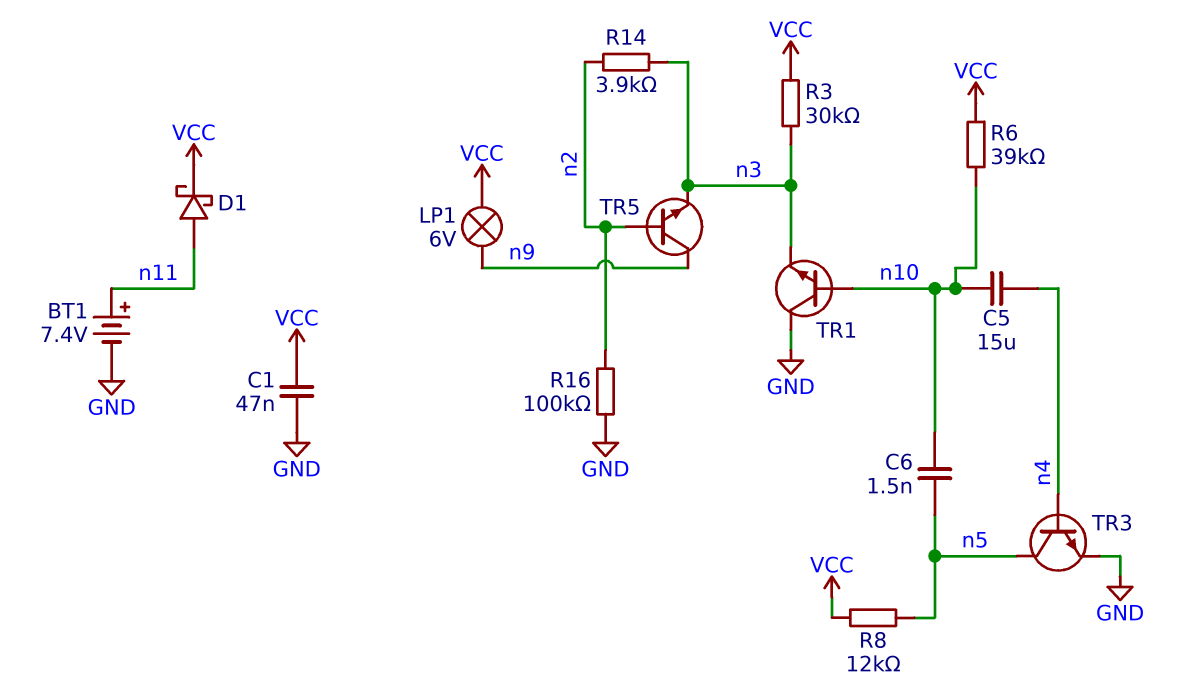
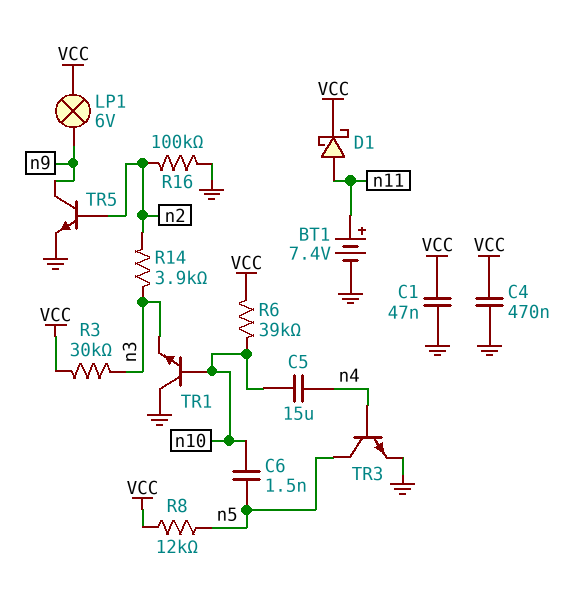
C4: none -> 470nF (GND, VCC)
TR5: NPN (B n2, C n9, E n3) -> NPN (B n2, C n9, E GND)

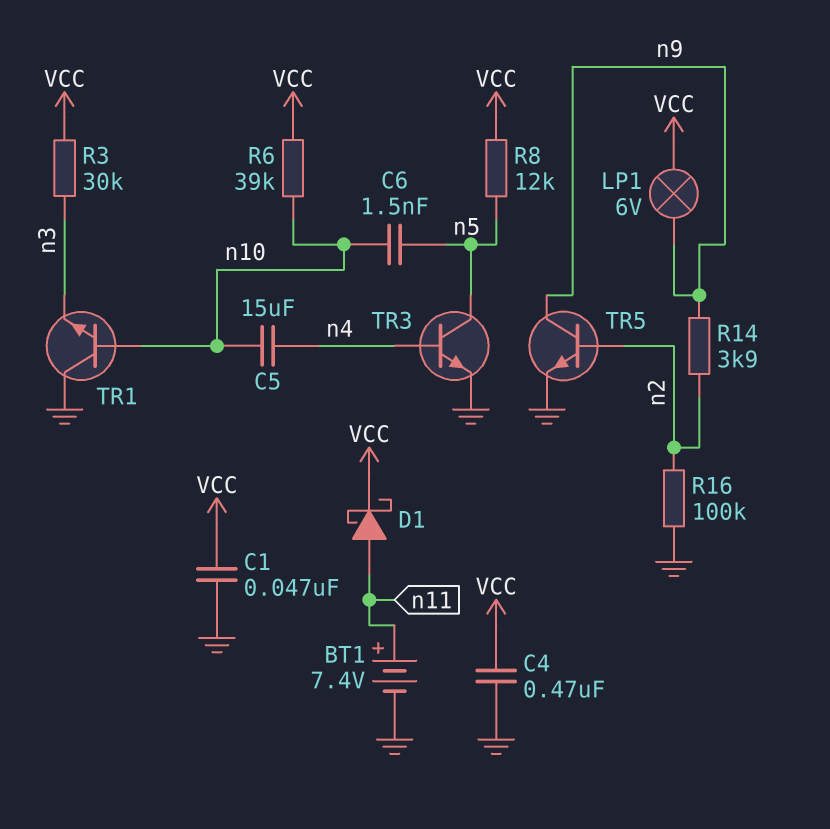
R14: 3.9k (n2, n3) -> 3.9k (n2, n9)

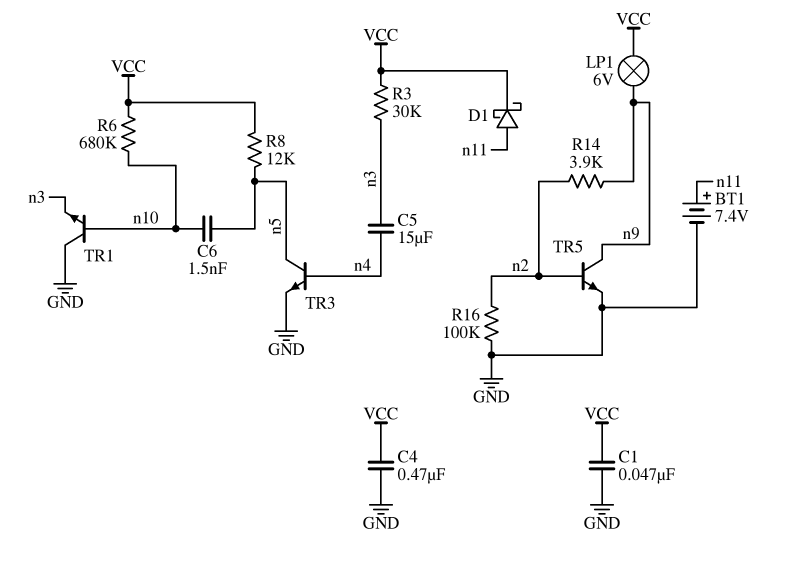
C5: 15uF (n4, n10) -> 15uF (n3, n4)
R6: 39k (VCC, n10) -> 680k (VCC, n10)

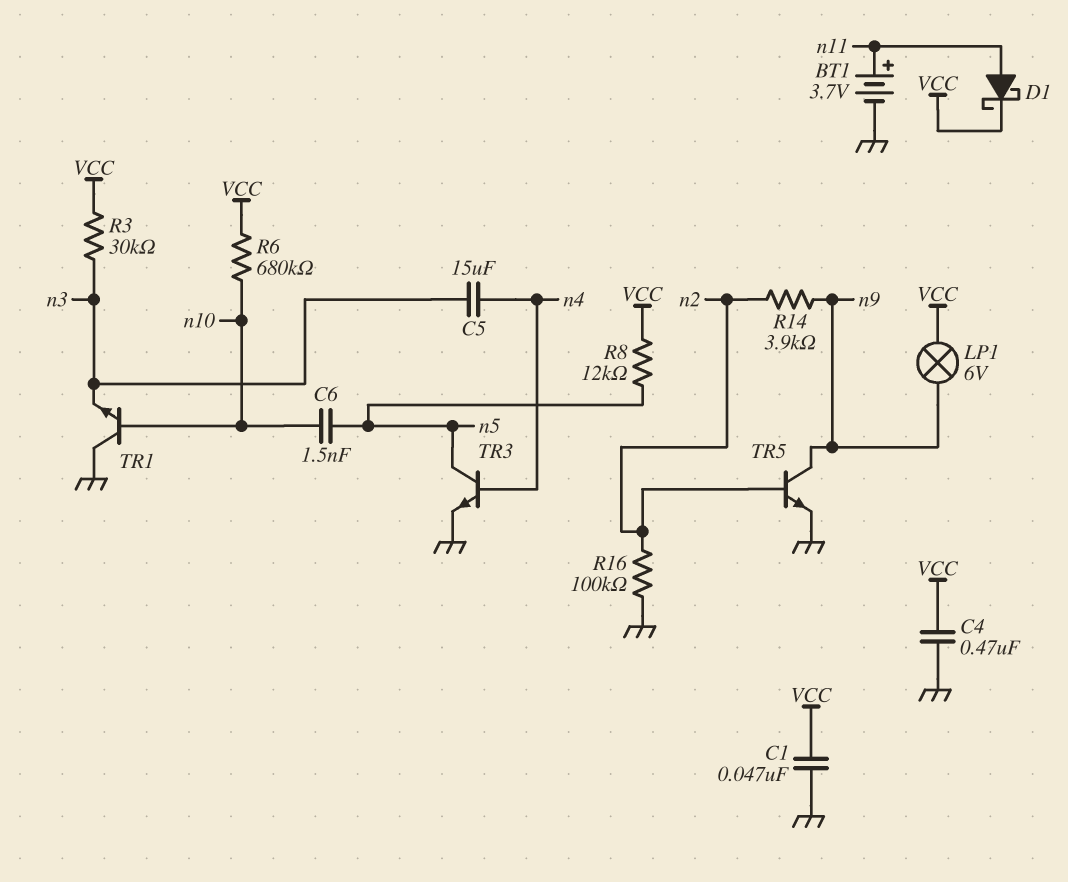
BT1: 7.4V (plus n11, minus GND) -> 3.7V (plus n11, minus GND)

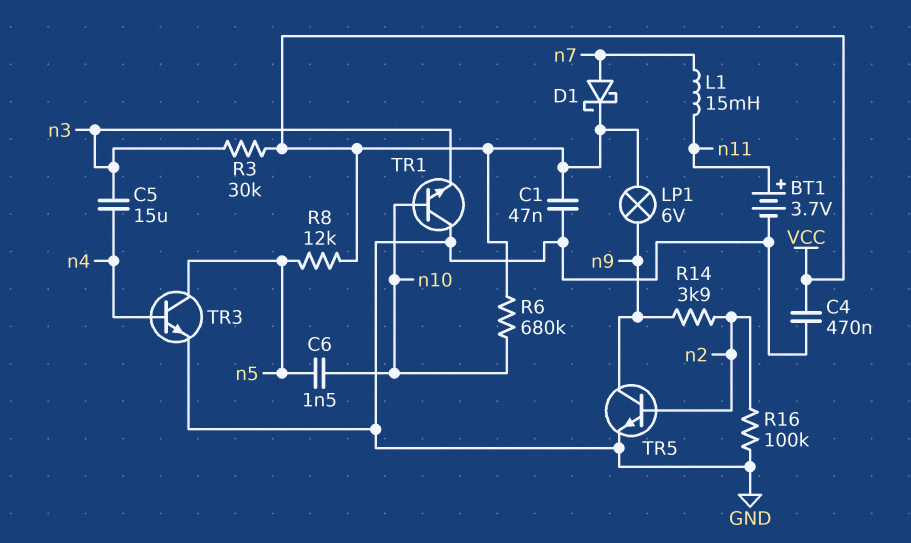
D1: schottky (A n11, K VCC) -> schottky (A n7, K VCC)
L1: none -> 15mH (n7, n11)

